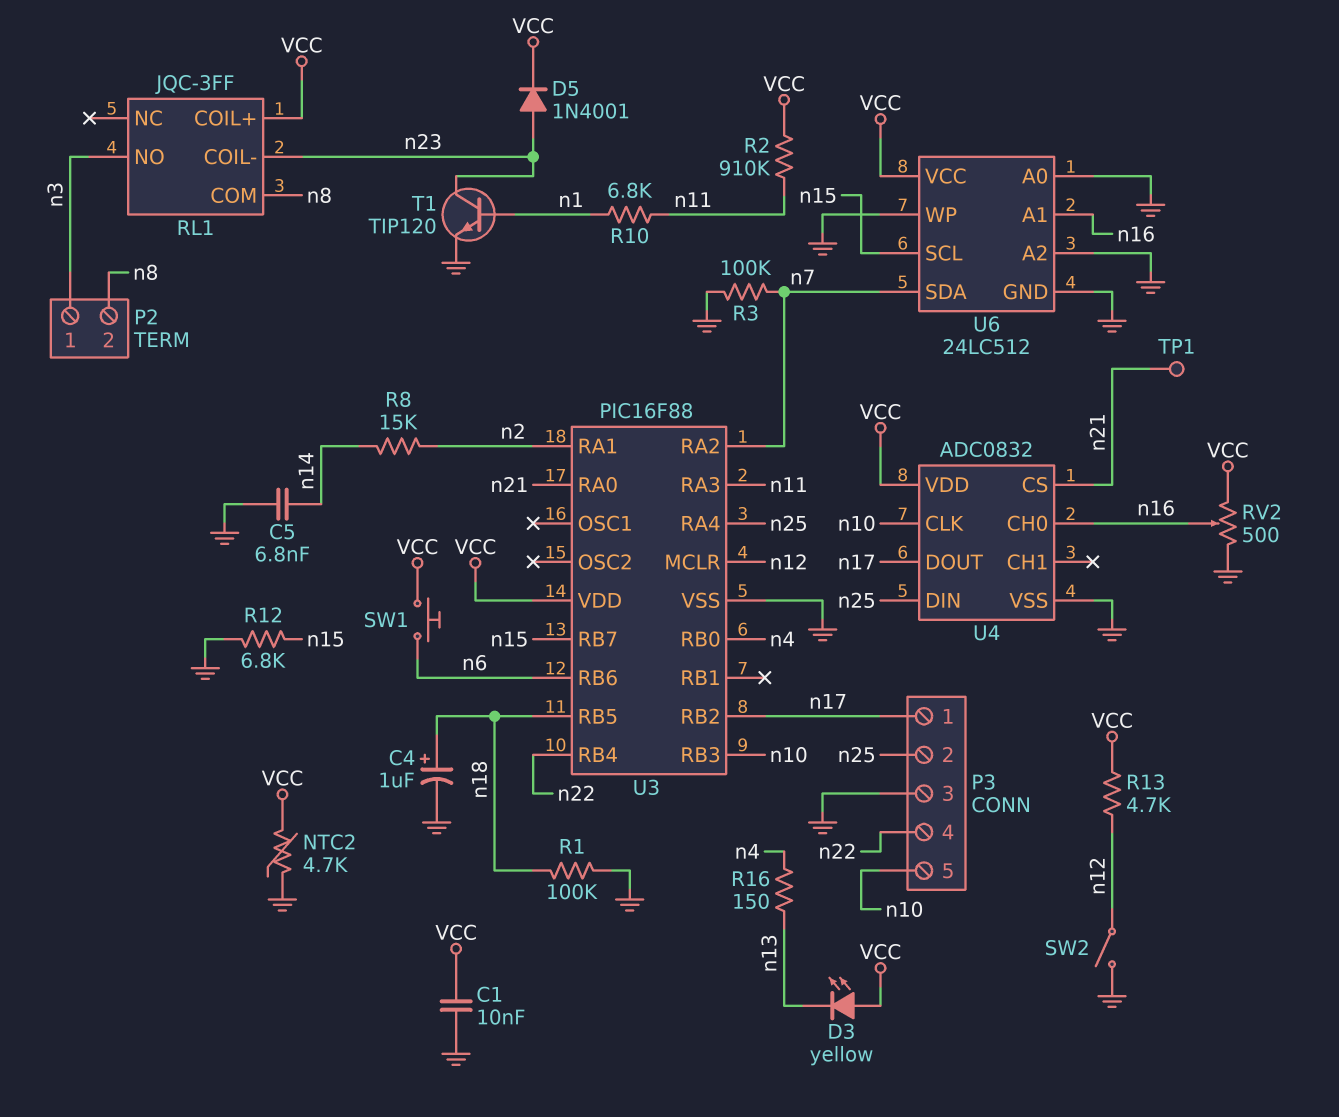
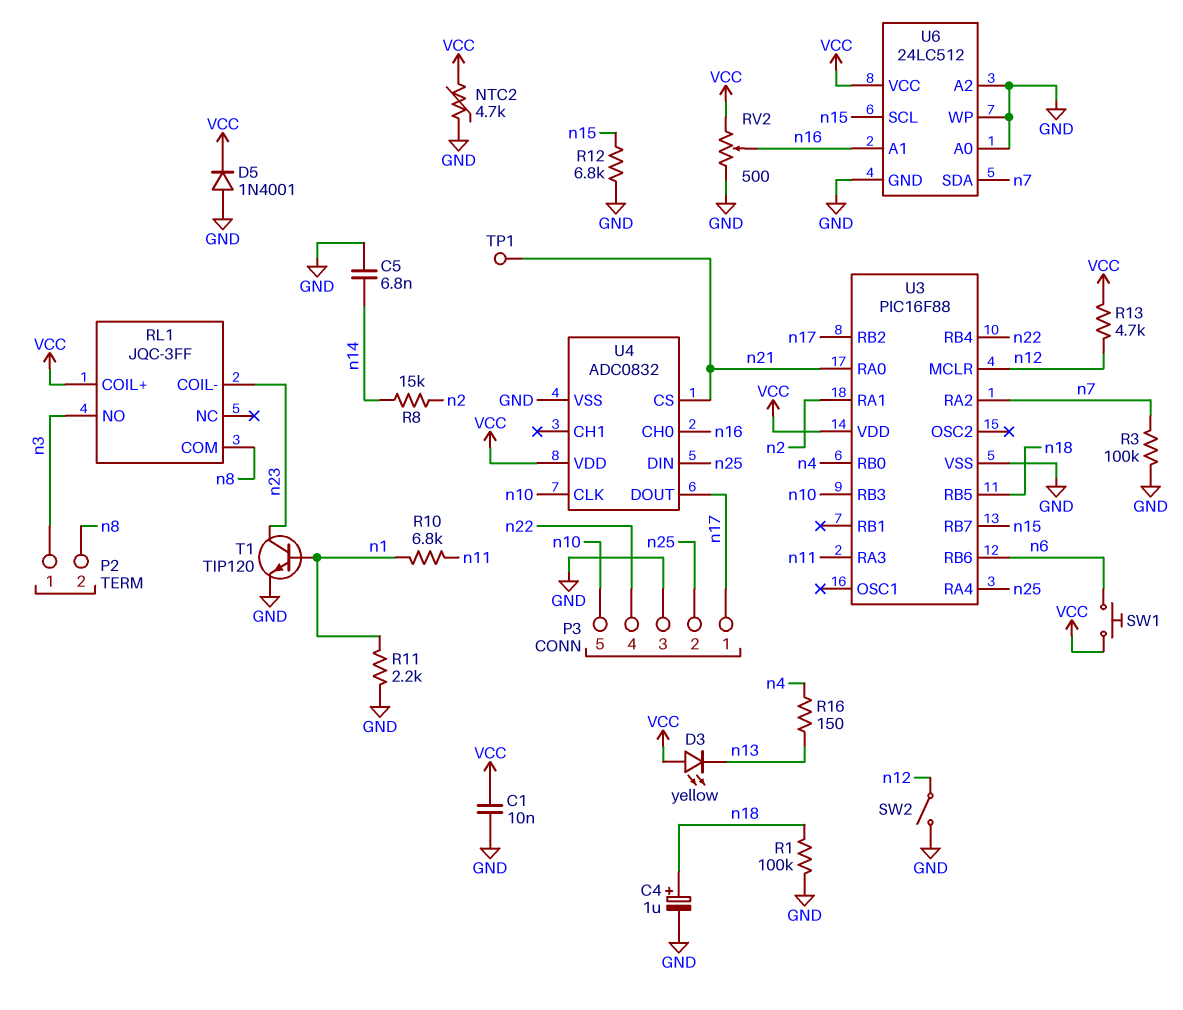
D5: diode 1N4001 (A n23, K VCC) -> diode 1N4001 (A GND, K VCC)
R2: 910k (VCC, n11) -> none
R11: none -> 2.2k (GND, n1)

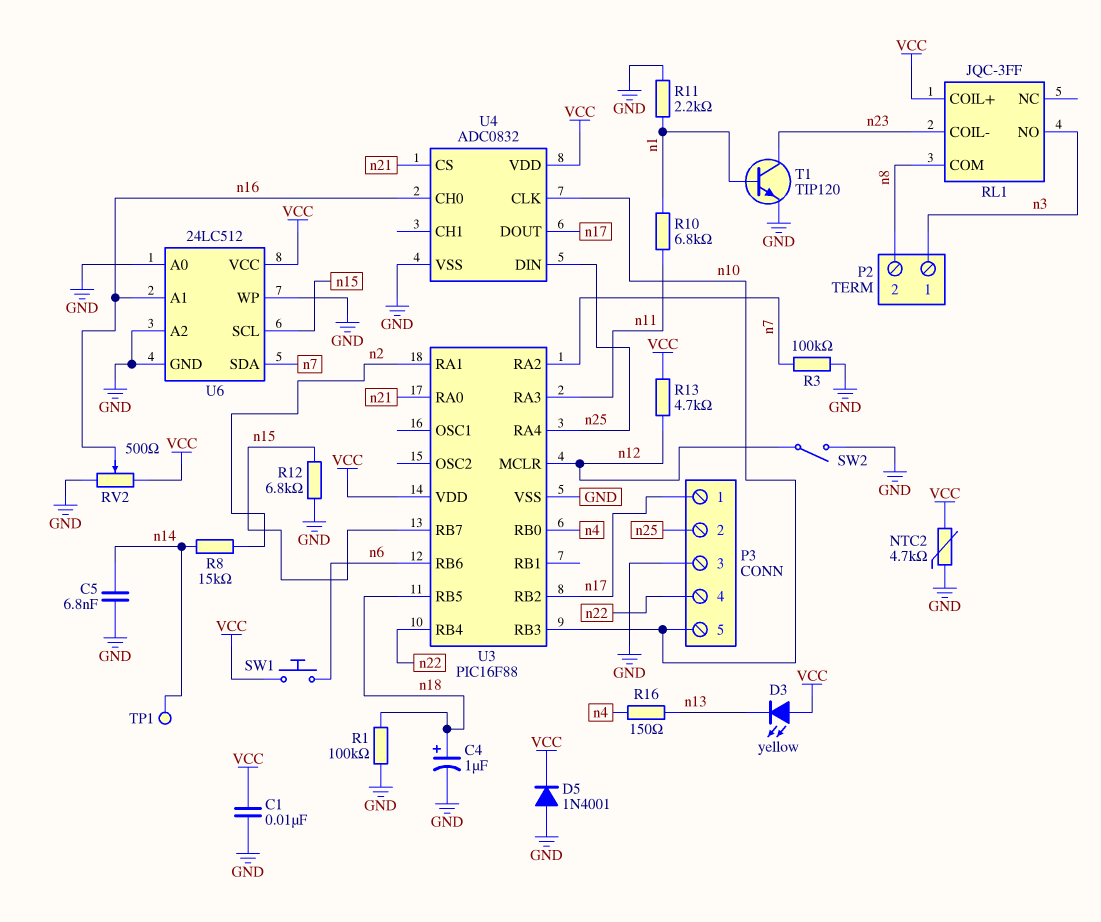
TP1: test point (n21) -> test point (n14)

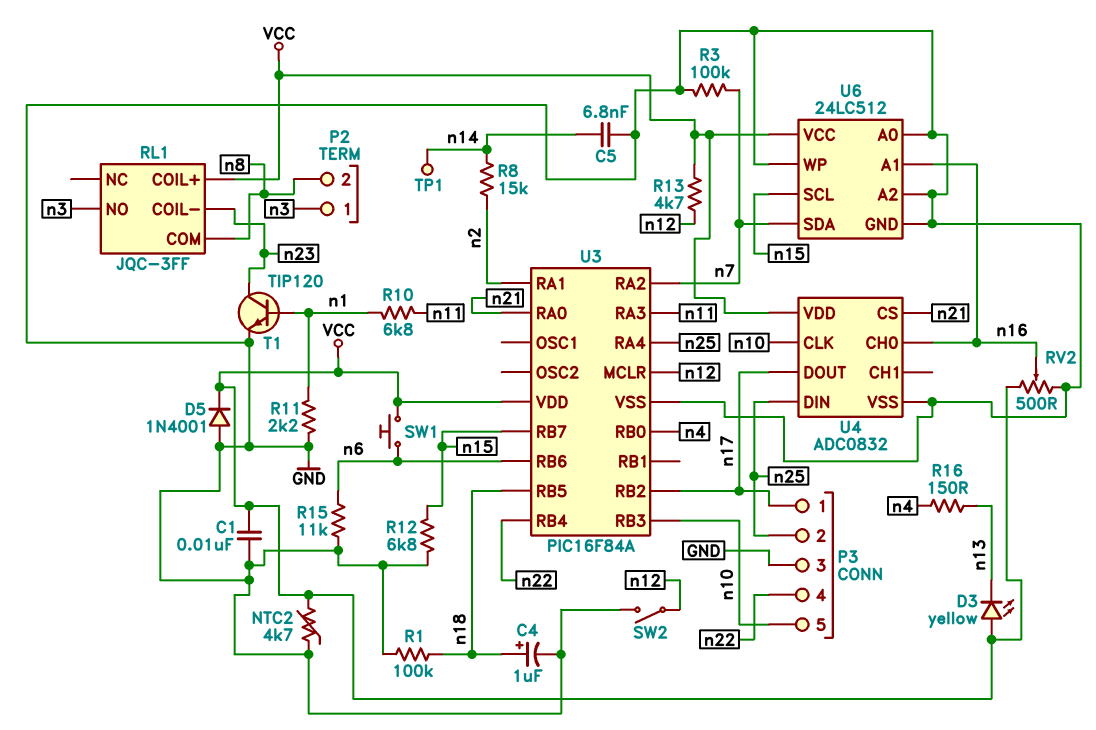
R15: none -> 11k (GND, n6)
U3: PIC16F88 -> PIC16F84A

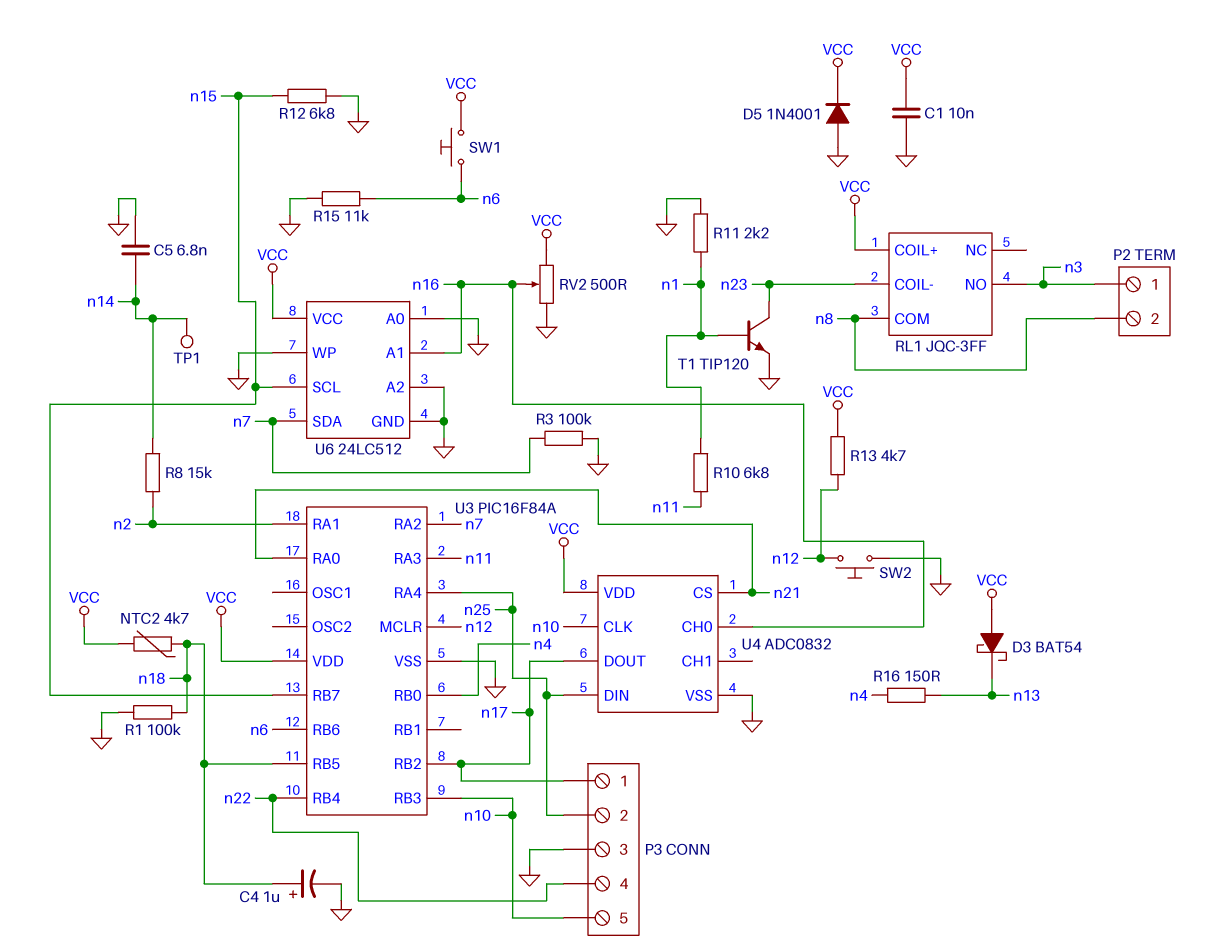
D3: LED yellow (A VCC, K n13) -> schottky BAT54 (A VCC, K n13)
NTC2: 4.7k (GND, VCC) -> 4.7k (VCC, n18)
SW2: switch (GND, n12) -> button (GND, n12)

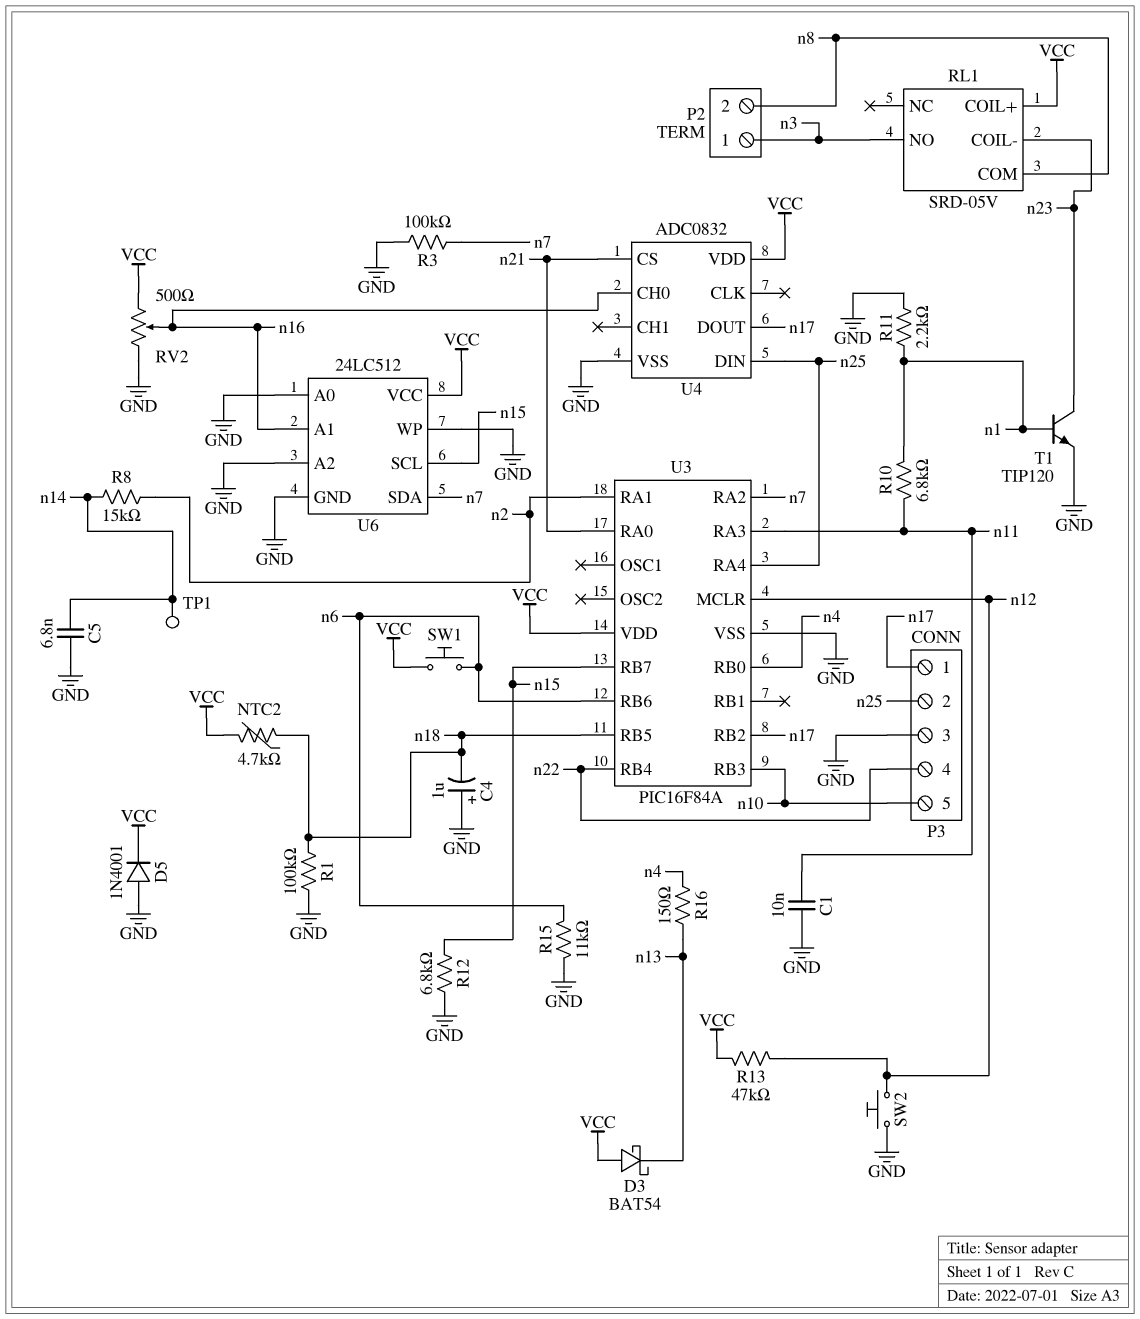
C1: 10nF (GND, VCC) -> 10nF (GND, n11)
C4: 1uF (plus n18, minus GND) -> 1uF (plus GND, minus n18)
R13: 4.7k (VCC, n12) -> 47k (VCC, n12)
RL1: JQC-3FF -> SRD-05V
U4 pin CLK: n10 -> none

